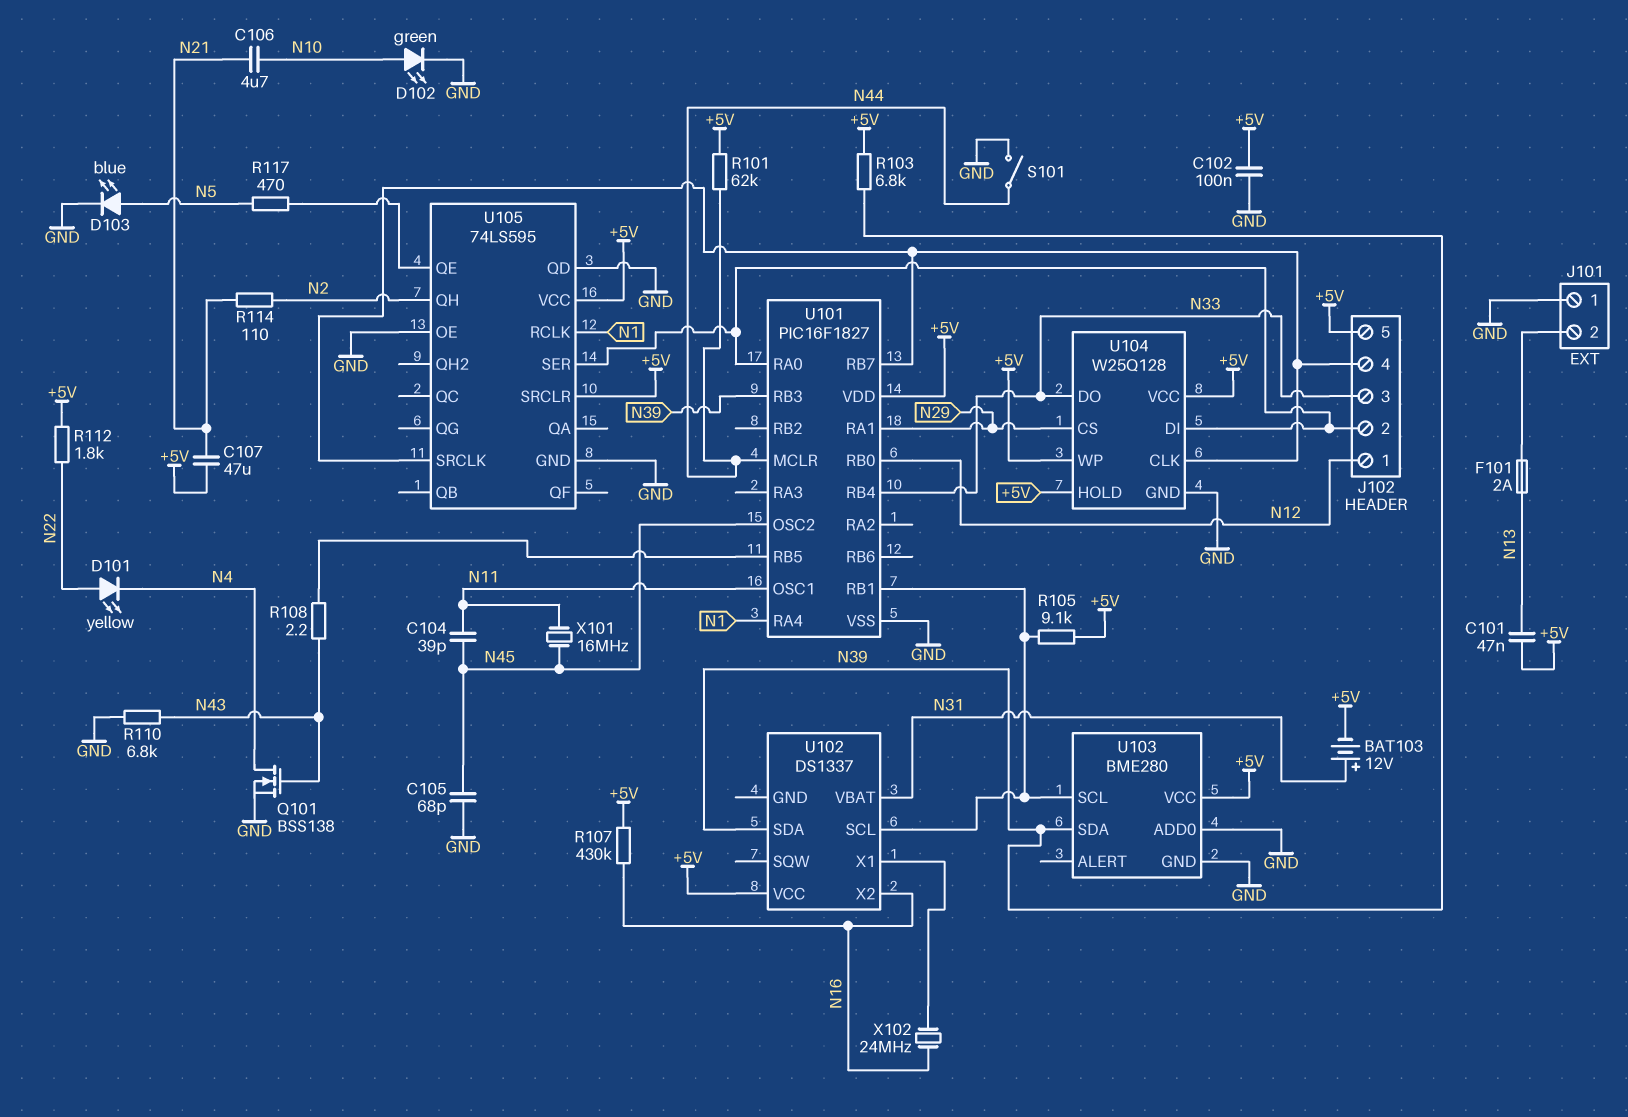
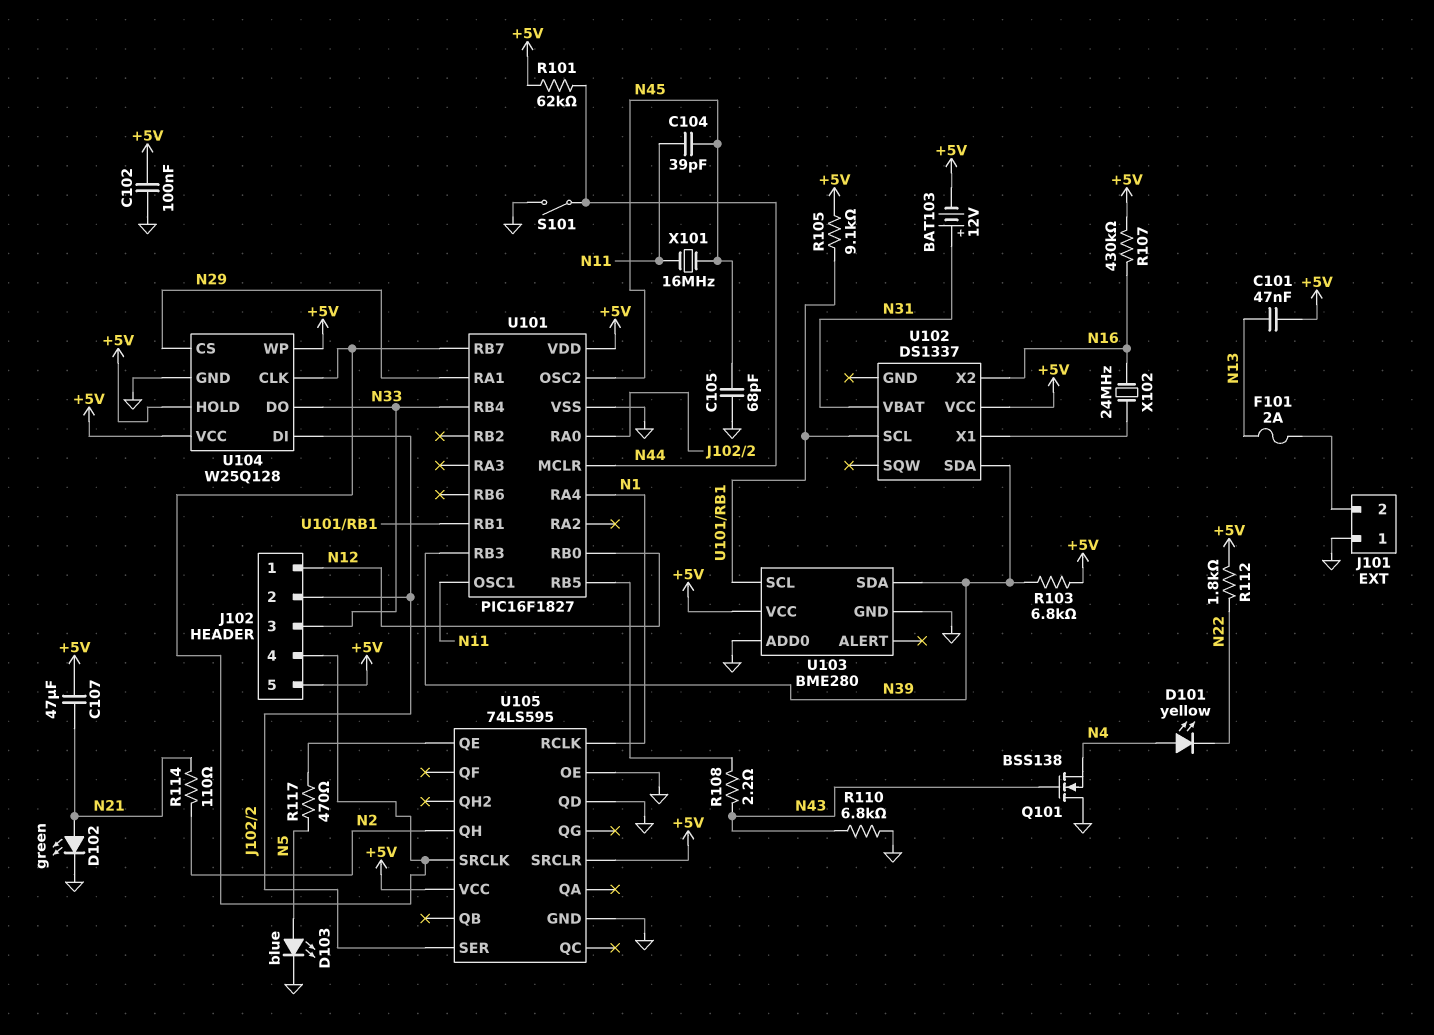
C106: 4.7uF (N10, N21) -> none
D101: LED yellow (A N22, K N4) -> LED yellow (A N4, K N22)
D102: LED green (A N10, K GND) -> LED green (A N21, K GND)
Q101: NMOS BSS138 (G N43, D N4, S GND) -> NMOS BSS138 (G N43, D GND, S N4)

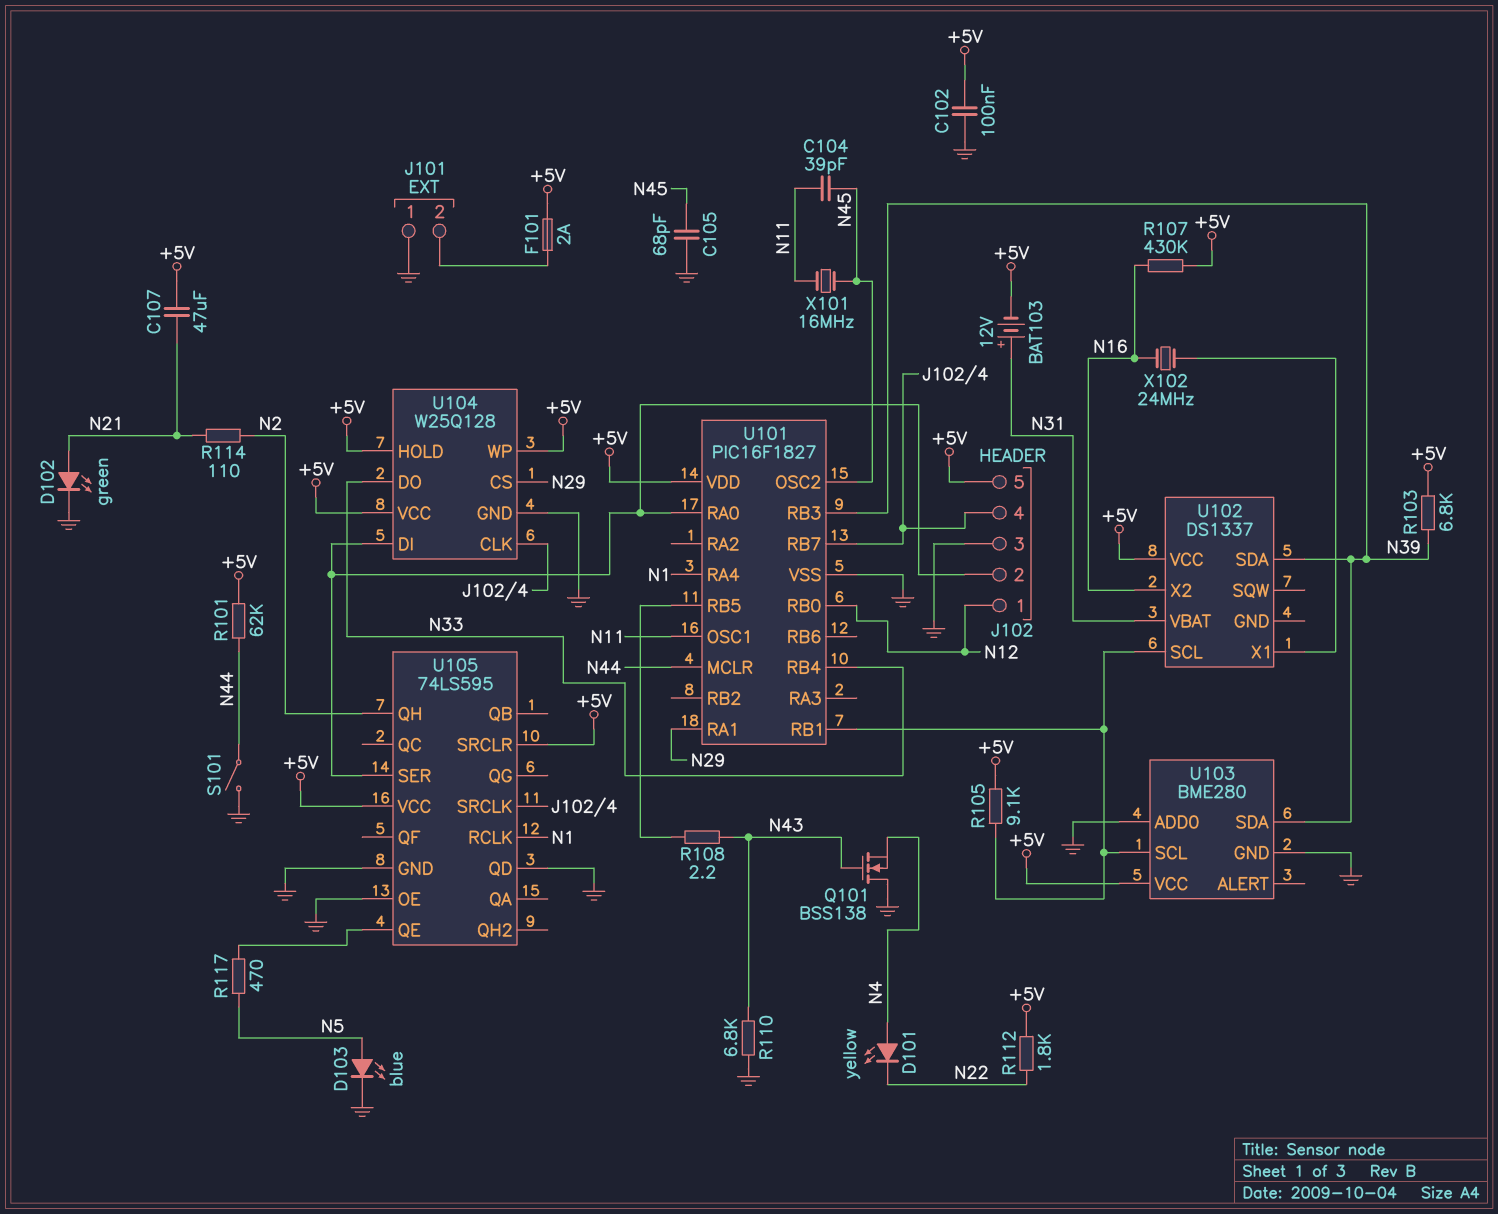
C101: 47nF (+5V, N13) -> none
F101: 2A (J101/2, N13) -> 2A (+5V, J101/2)
J102 pin 3: N33 -> GND

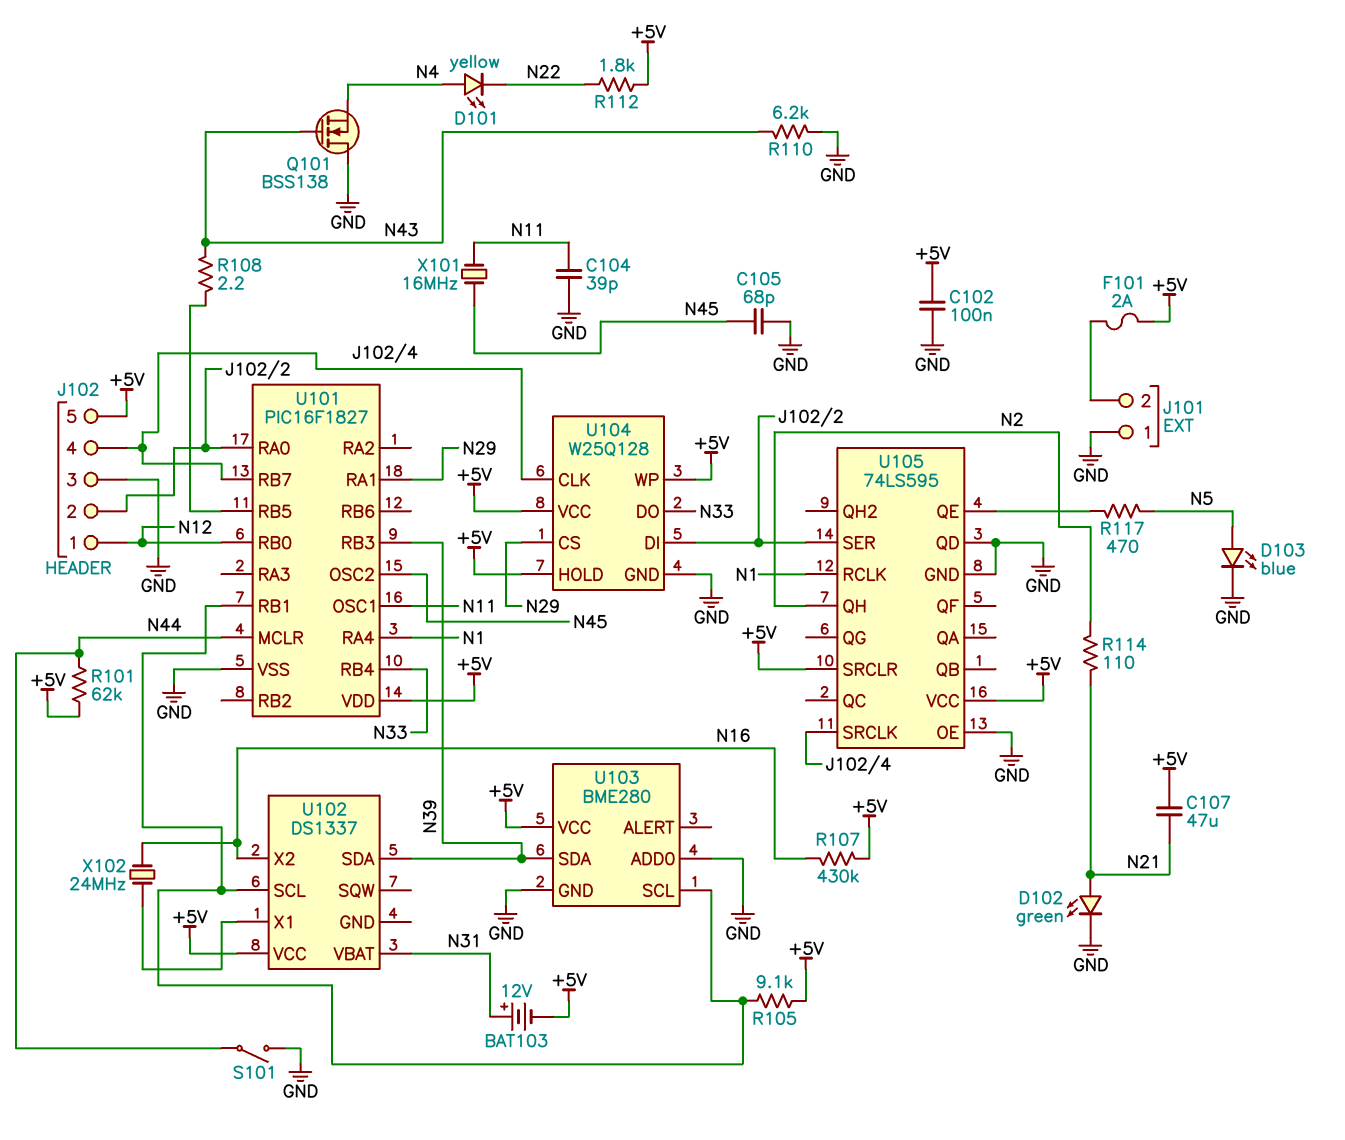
C104: 39pF (N11, N45) -> 39pF (GND, N11)
R103: 6.8k (+5V, N39) -> none
R110: 6.8k (GND, N43) -> 6.2k (GND, N43)

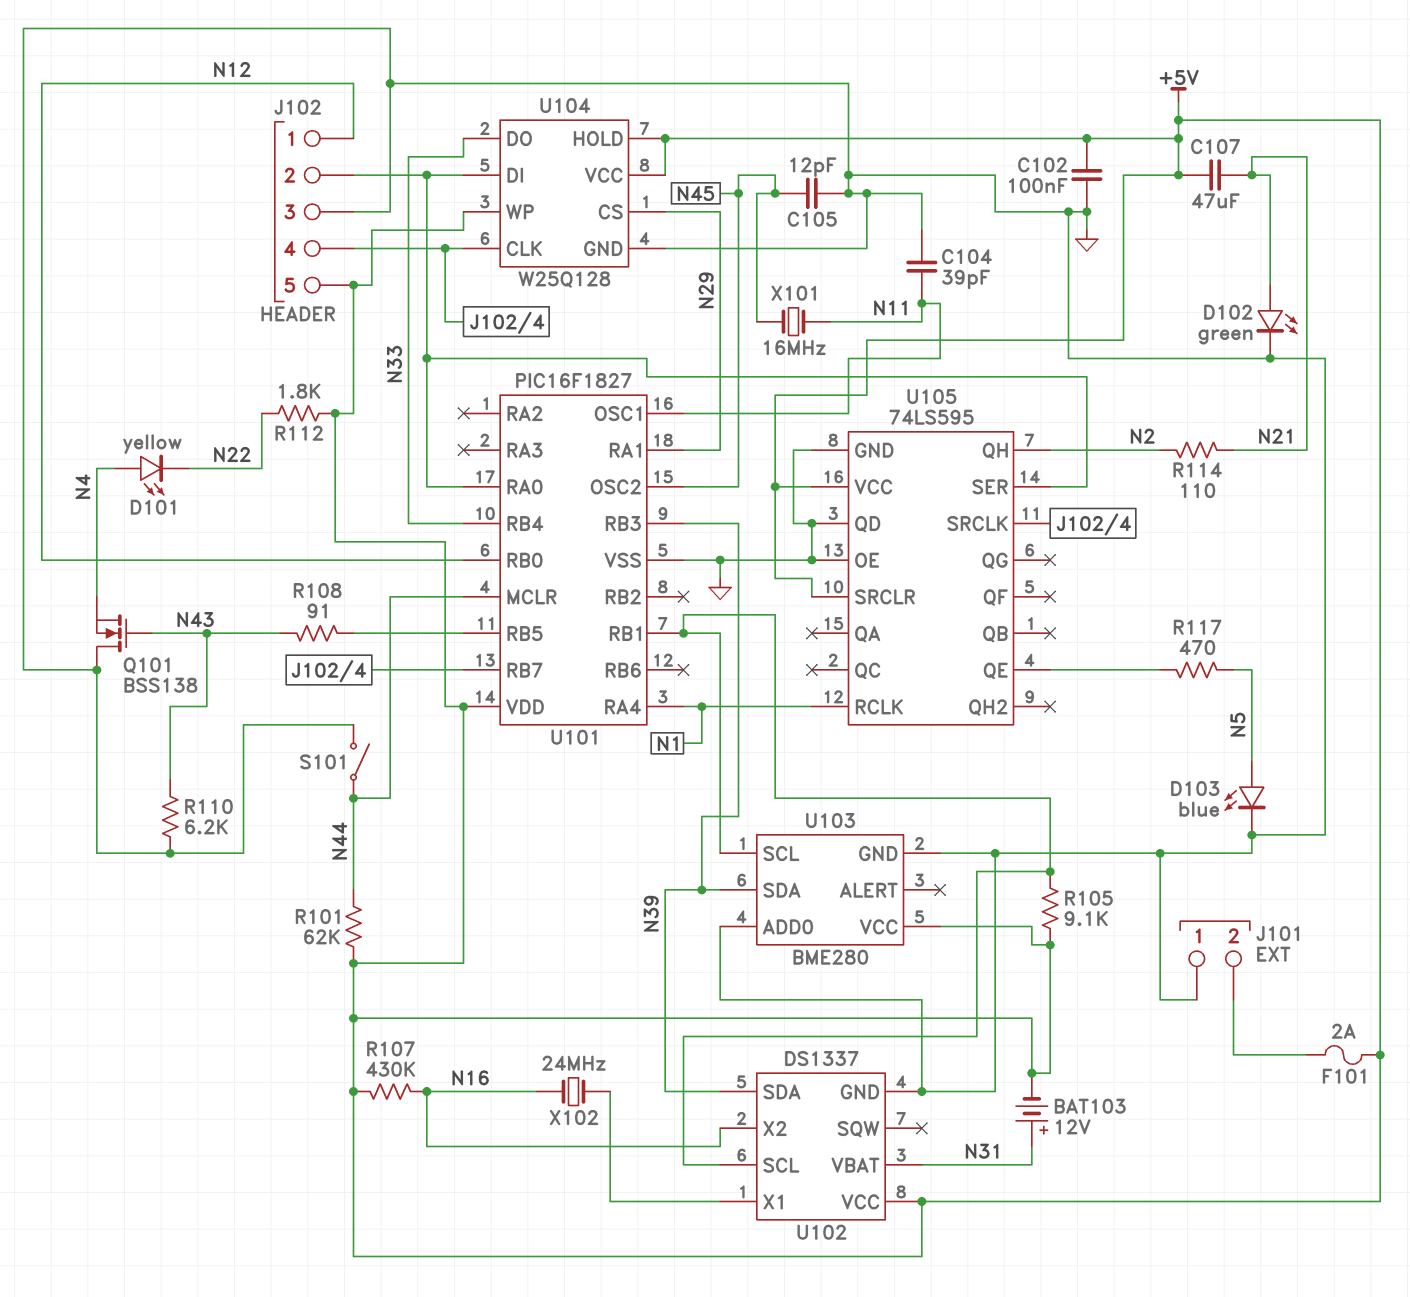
C105: 68pF (GND, N45) -> 12pF (GND, N45)
R108: 2.2 (N43, U101/RB5) -> 91 (N43, U101/RB5)
U102 pin GND: none -> GND

